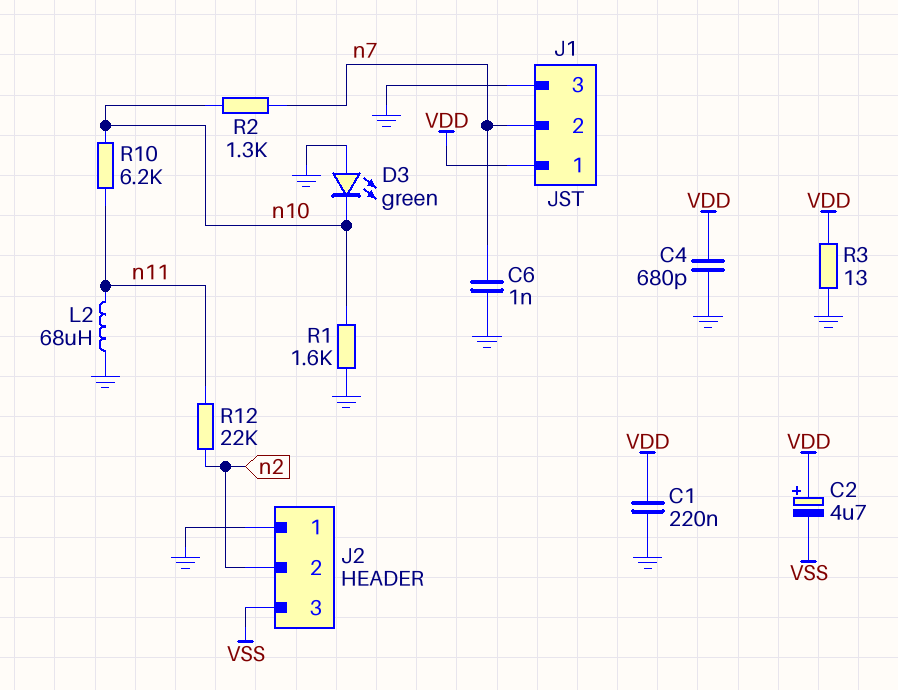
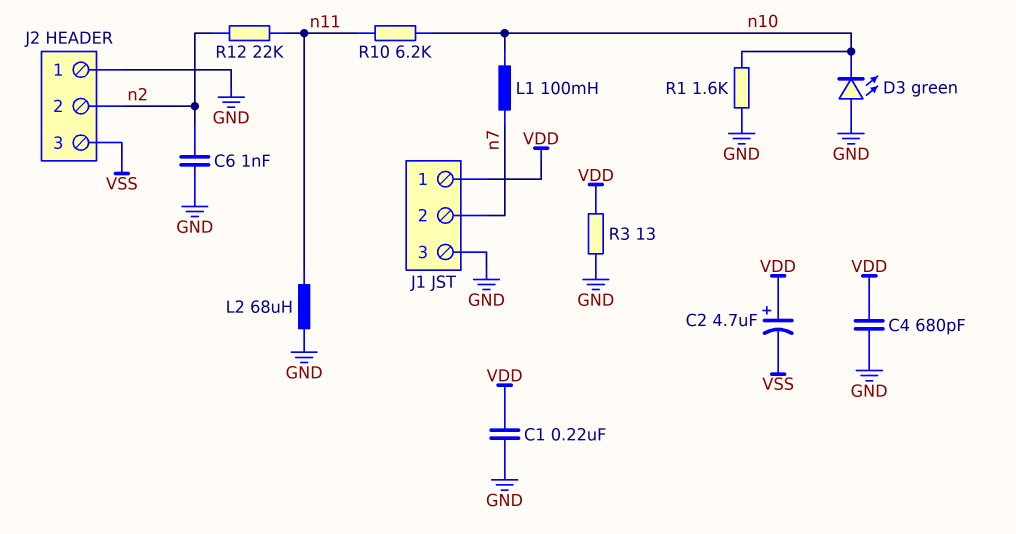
C6: 1nF (GND, n7) -> 1nF (GND, n2)
L1: none -> 100mH (n7, n10)
R2: 1.3k (n7, n10) -> none

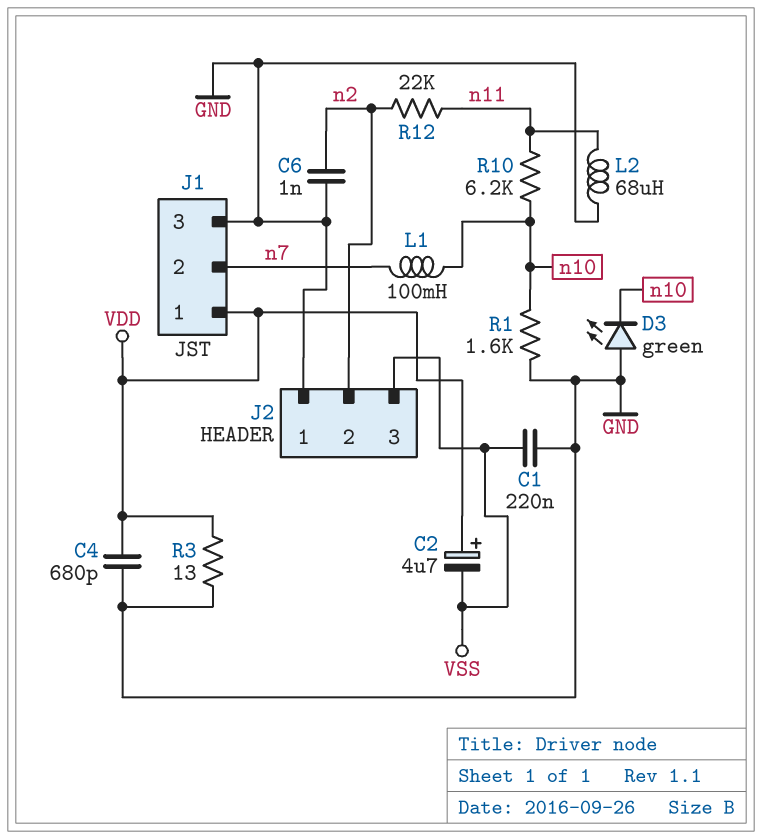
C1: 220nF (GND, VDD) -> 220nF (GND, VSS)

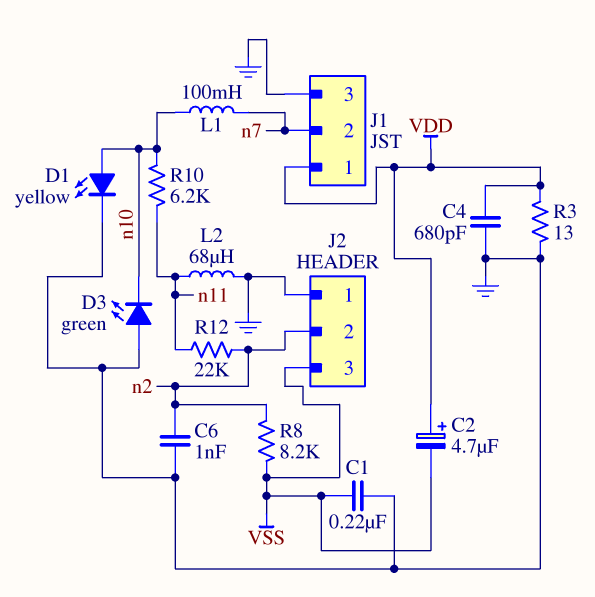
D1: none -> LED yellow (A n10, K GND)
R1: 1.6k (GND, n10) -> none
R8: none -> 8.2k (VSS, n2)

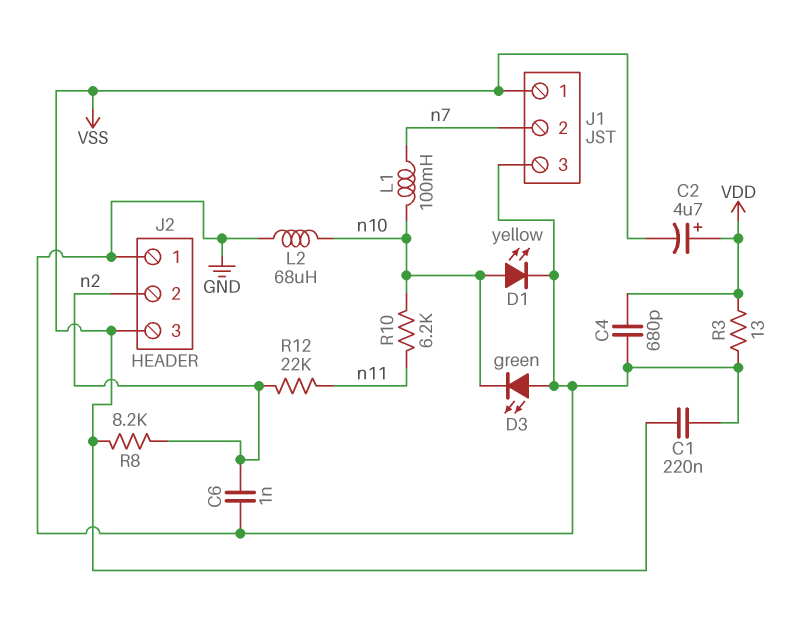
J1 pin 1: VDD -> VSS
L2: 68uH (GND, n11) -> 68uH (GND, n10)

